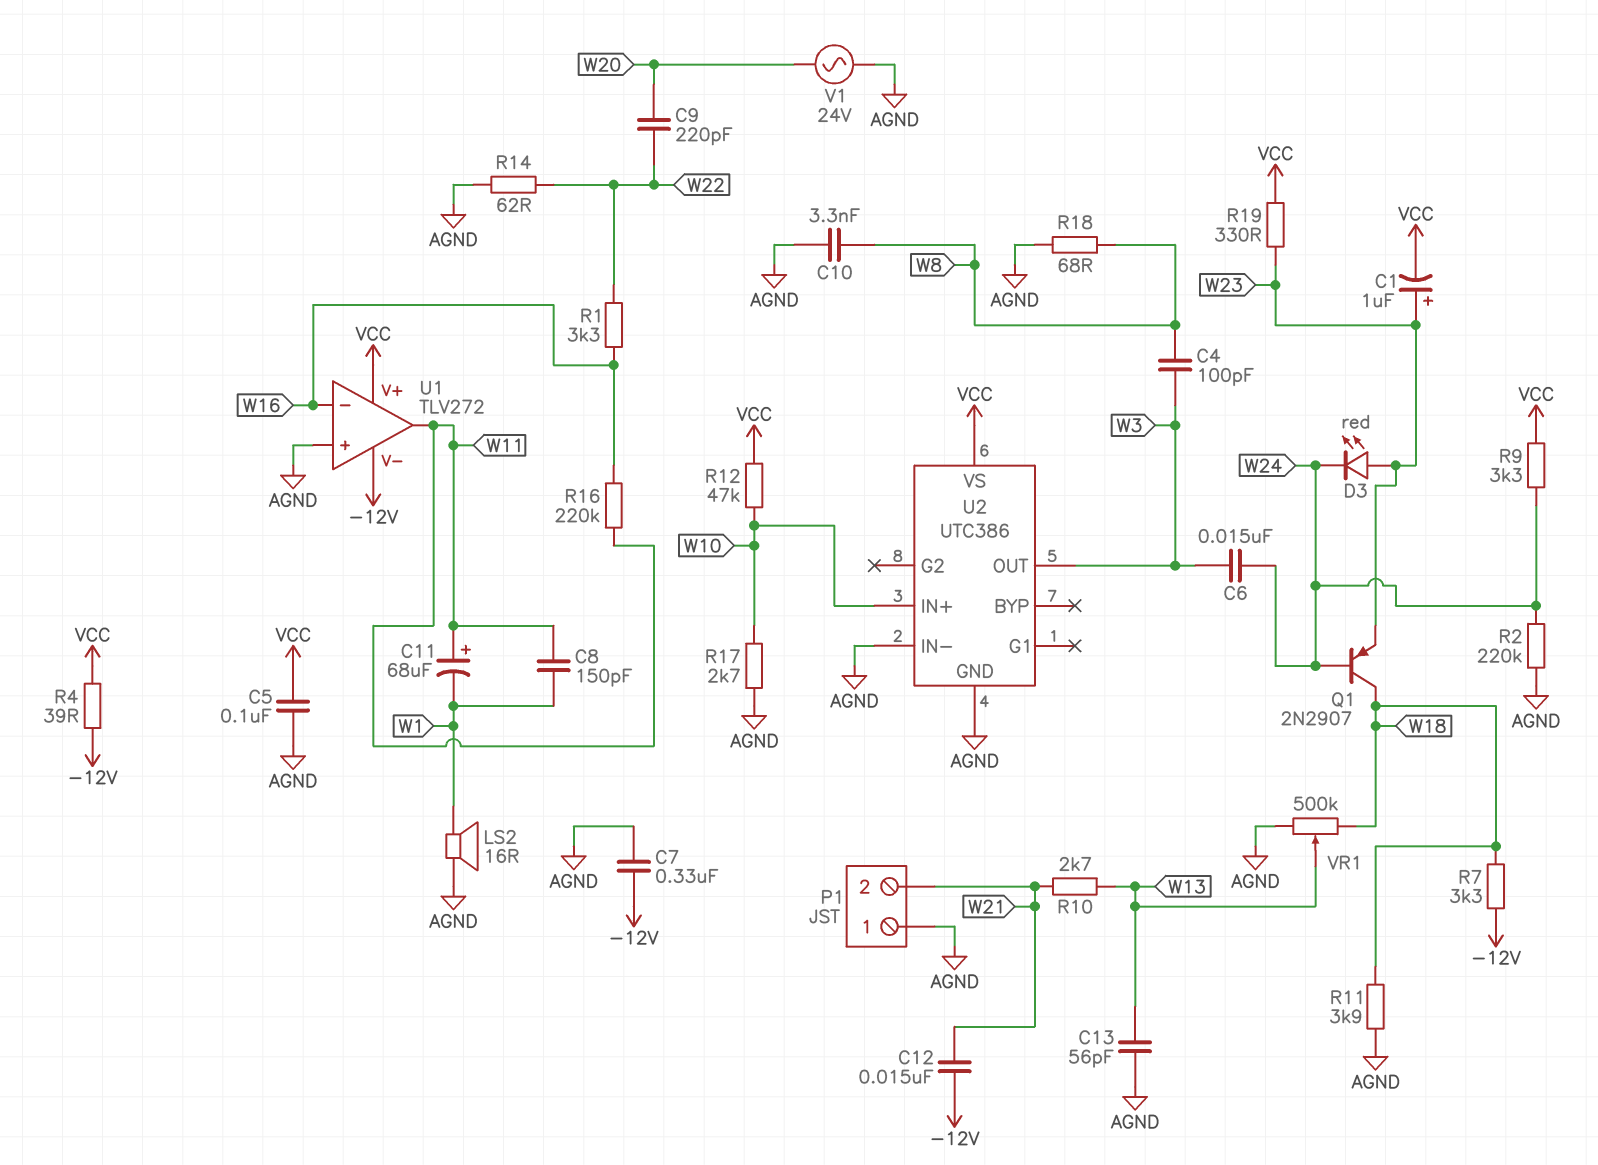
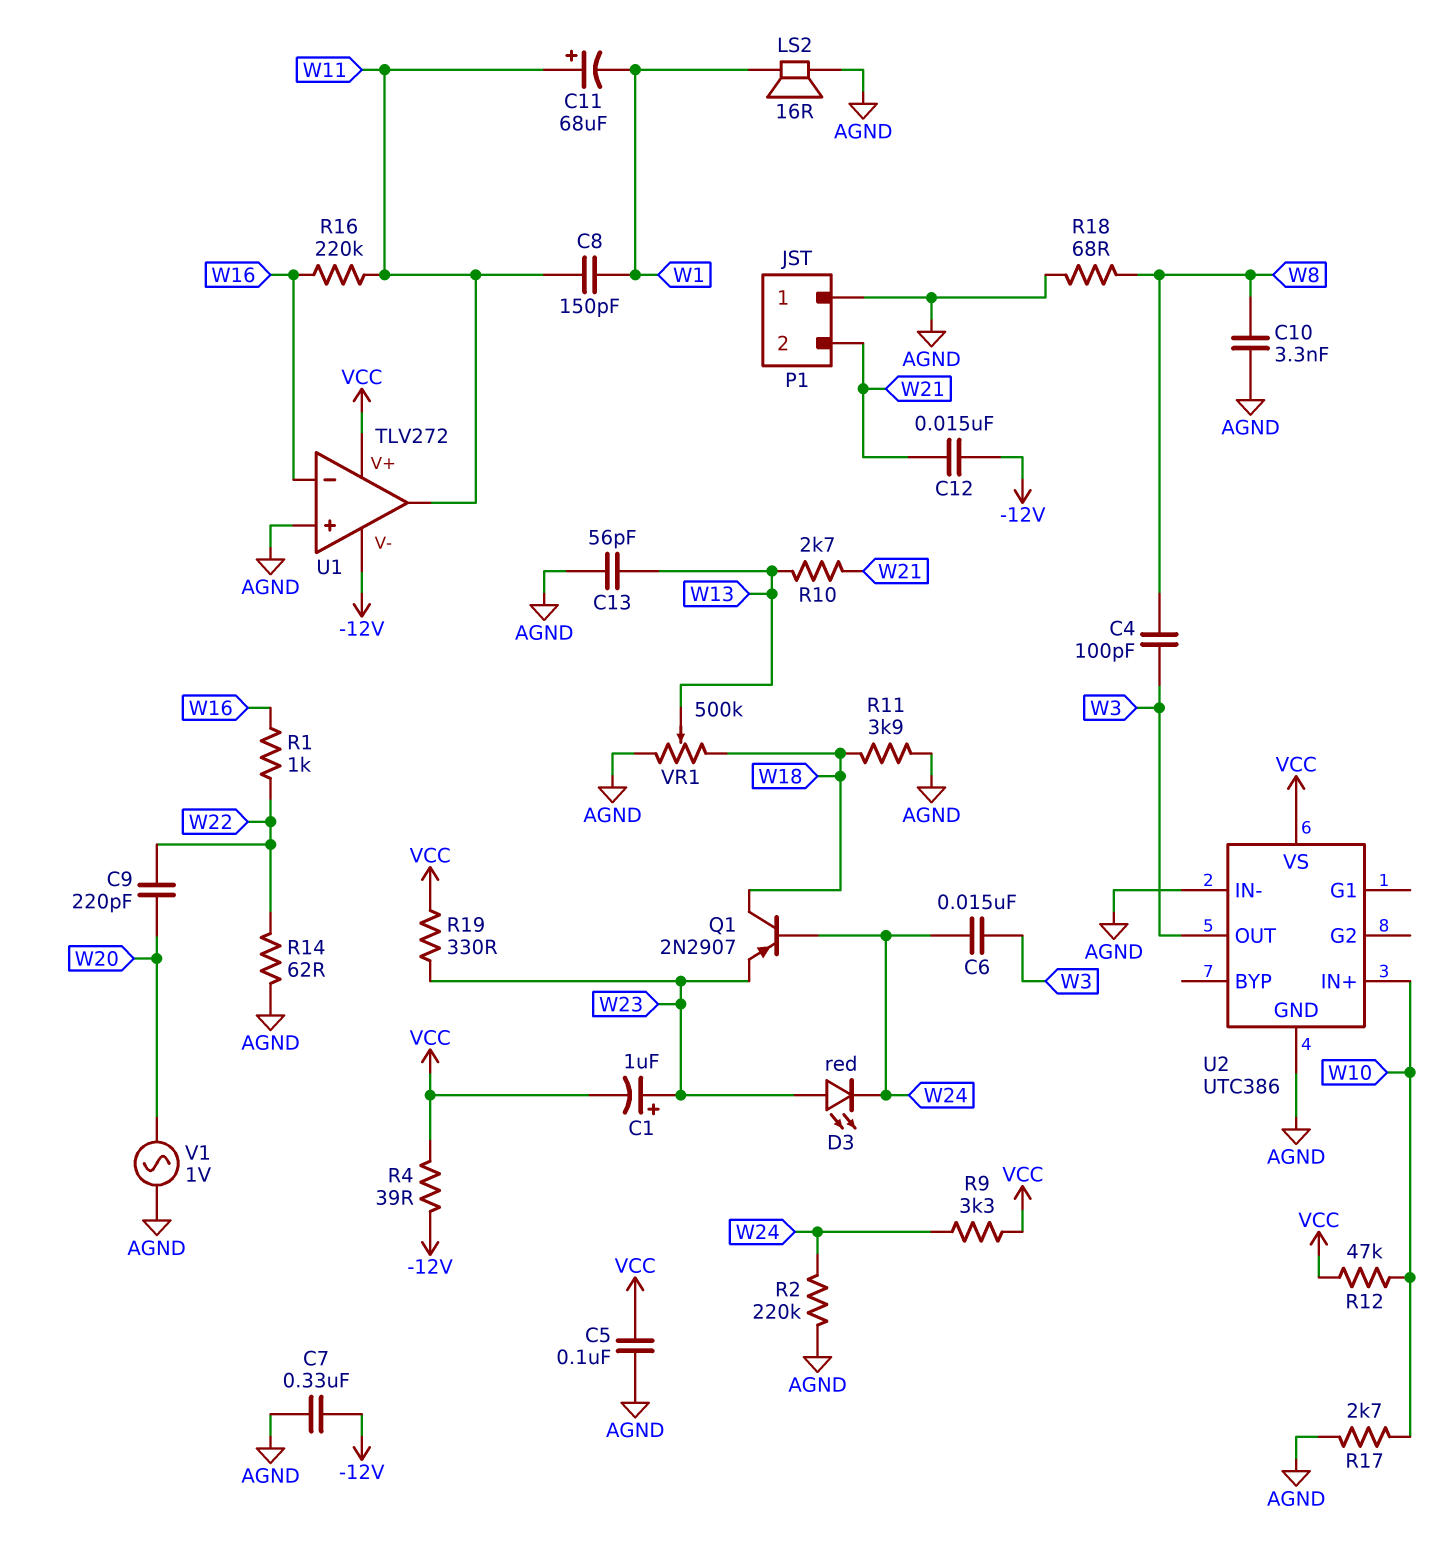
R1: 3.3k (W16, W22) -> 1k (W16, W22)
R7: 3.3k (-12V, W18) -> none
V1: AC 24V (AGND, W20) -> AC 1V (AGND, W20)

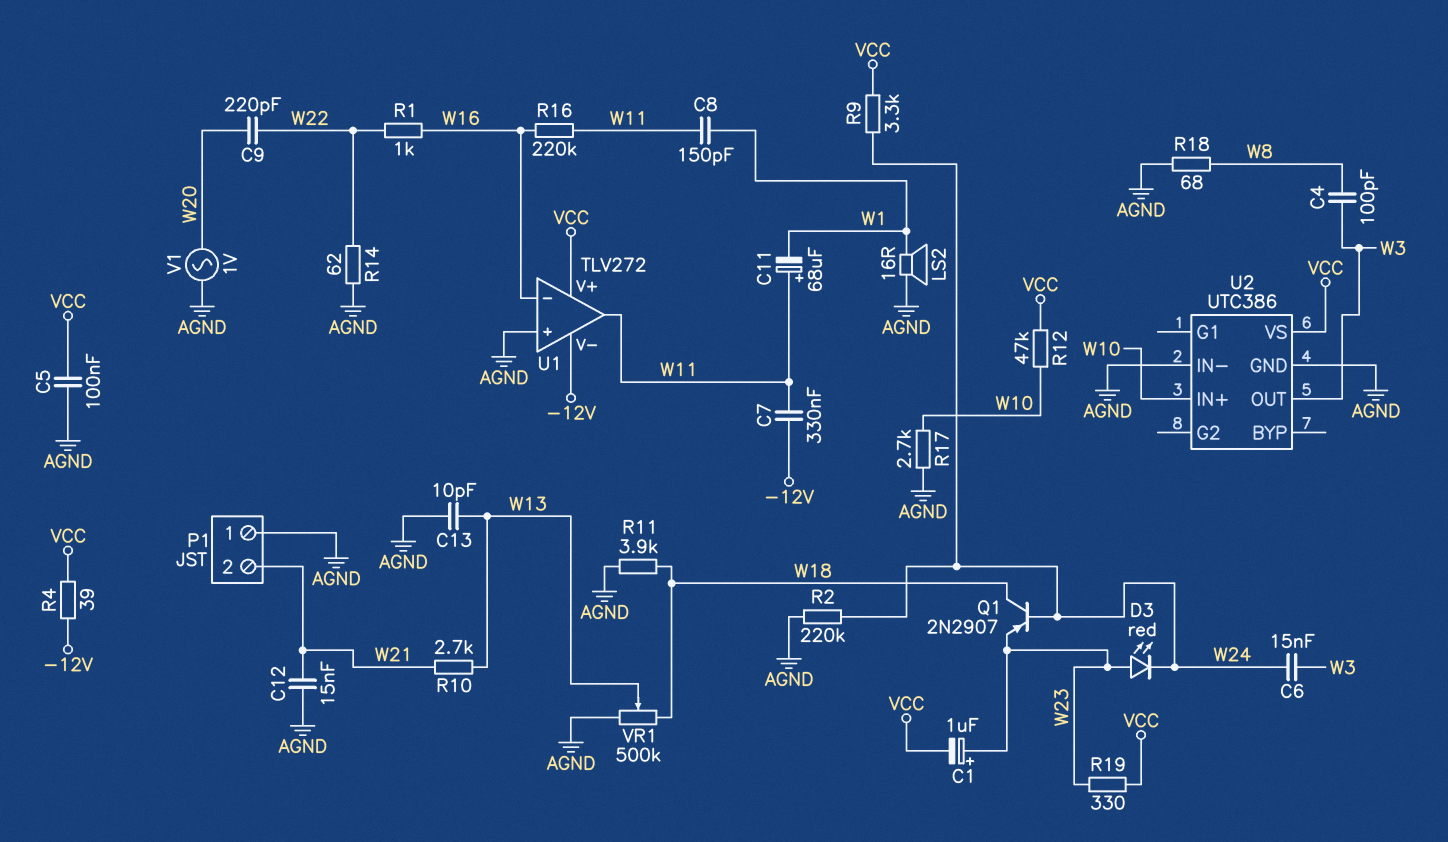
C7: 330nF (-12V, AGND) -> 330nF (-12V, W11)
C10: 3.3nF (AGND, W8) -> none
C12: 15nF (-12V, W21) -> 15nF (AGND, W21)
C13: 56pF (AGND, W13) -> 10pF (AGND, W13)

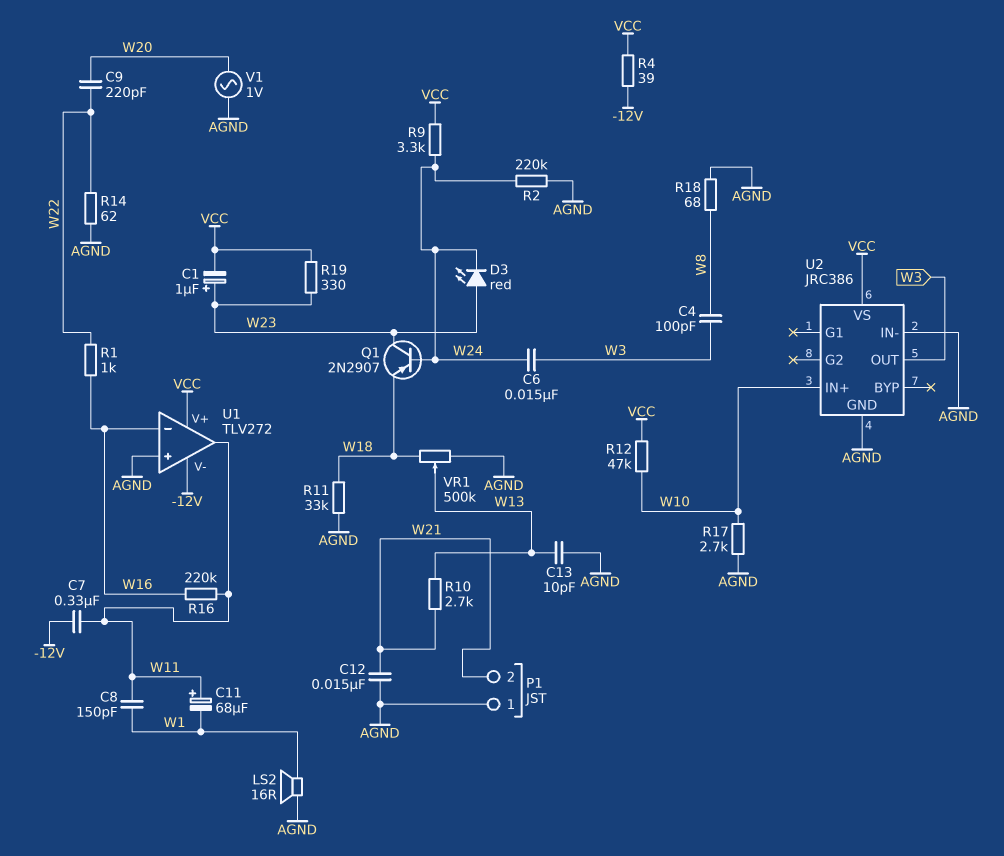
C5: 100nF (AGND, VCC) -> none
Q1: PNP 2N2907 (B W24, C W18, E W23) -> PNP 2N2907 (B W24, C W23, E W18)
R11: 3.9k (AGND, W18) -> 33k (AGND, W18)
U2: UTC386 -> JRC386

